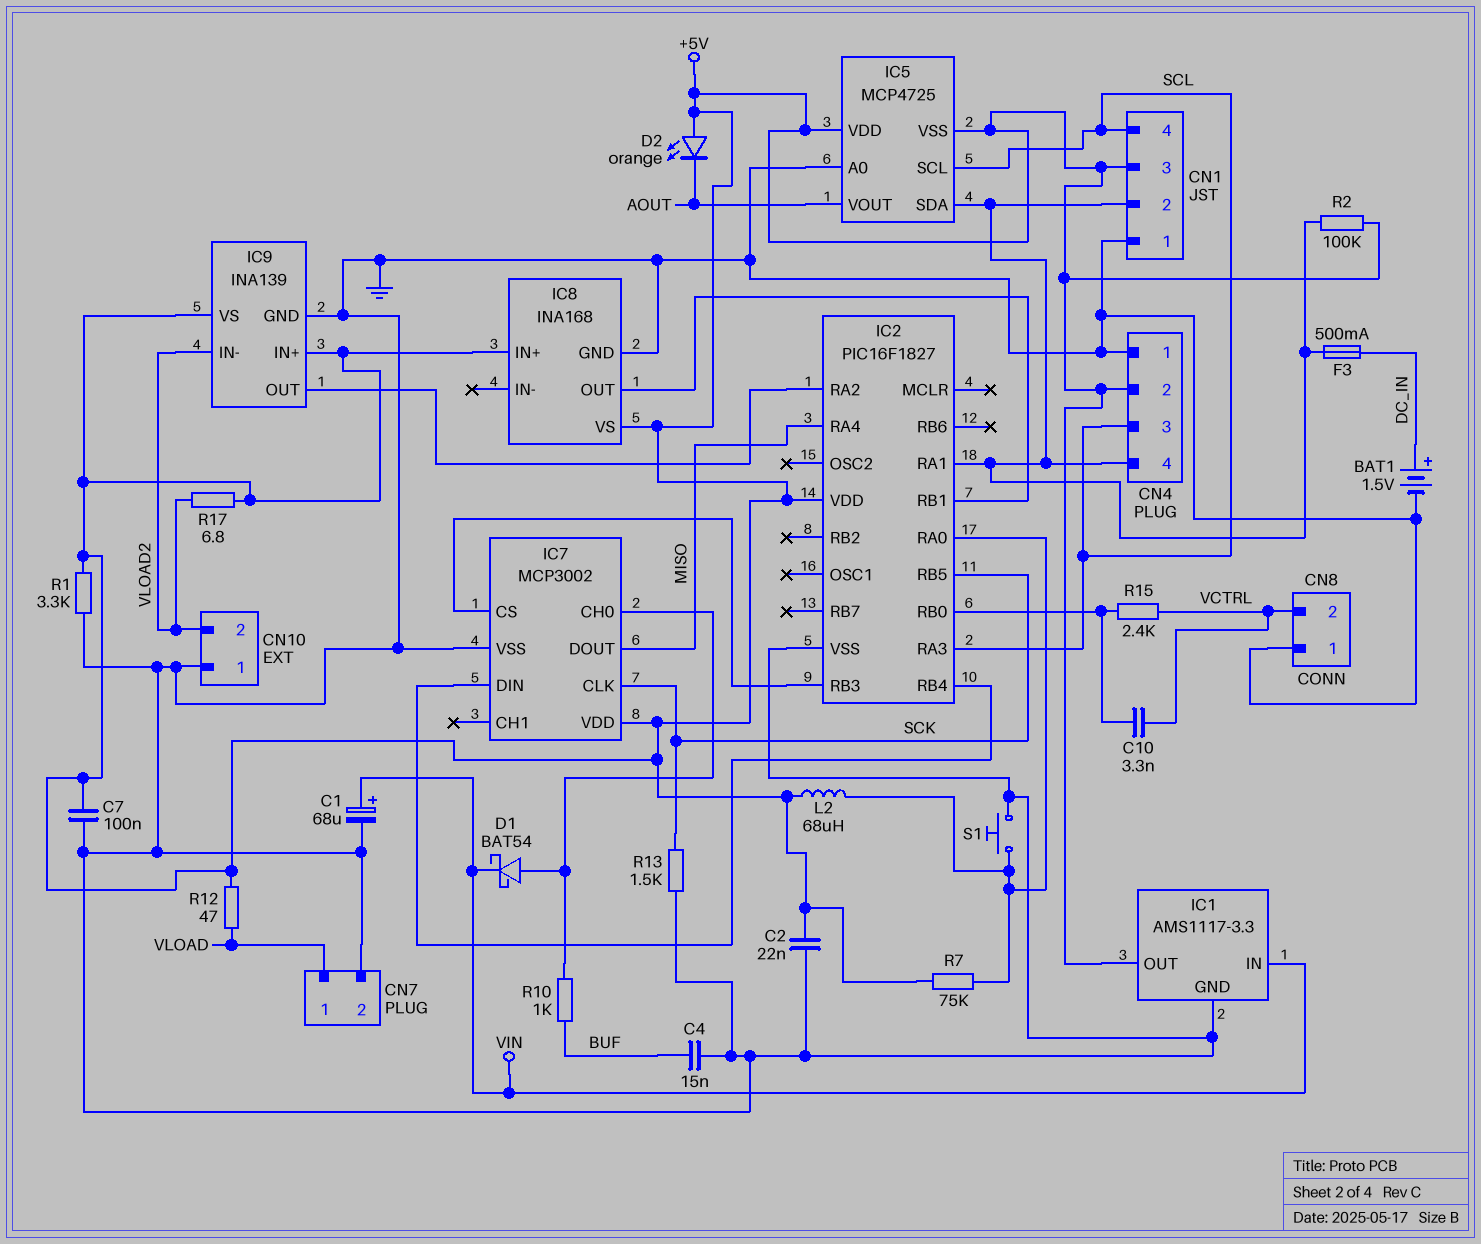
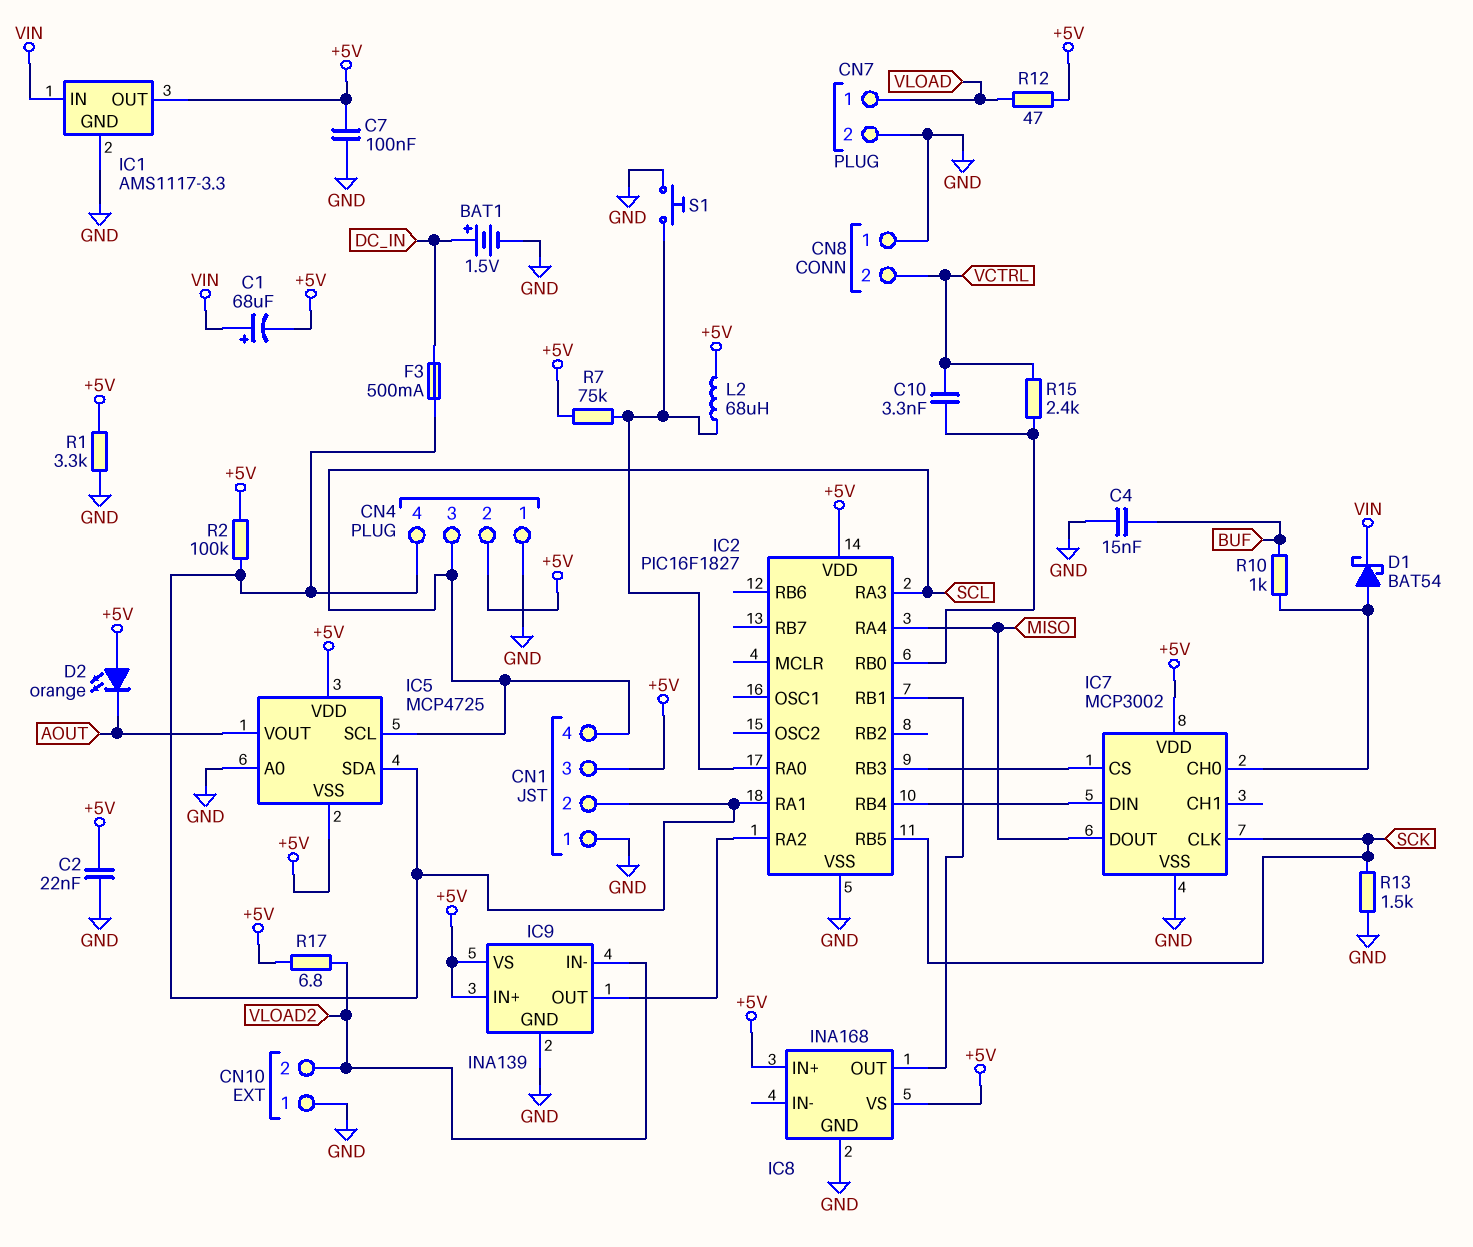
C1: 68uF (plus VIN, minus GND) -> 68uF (plus VIN, minus +5V)

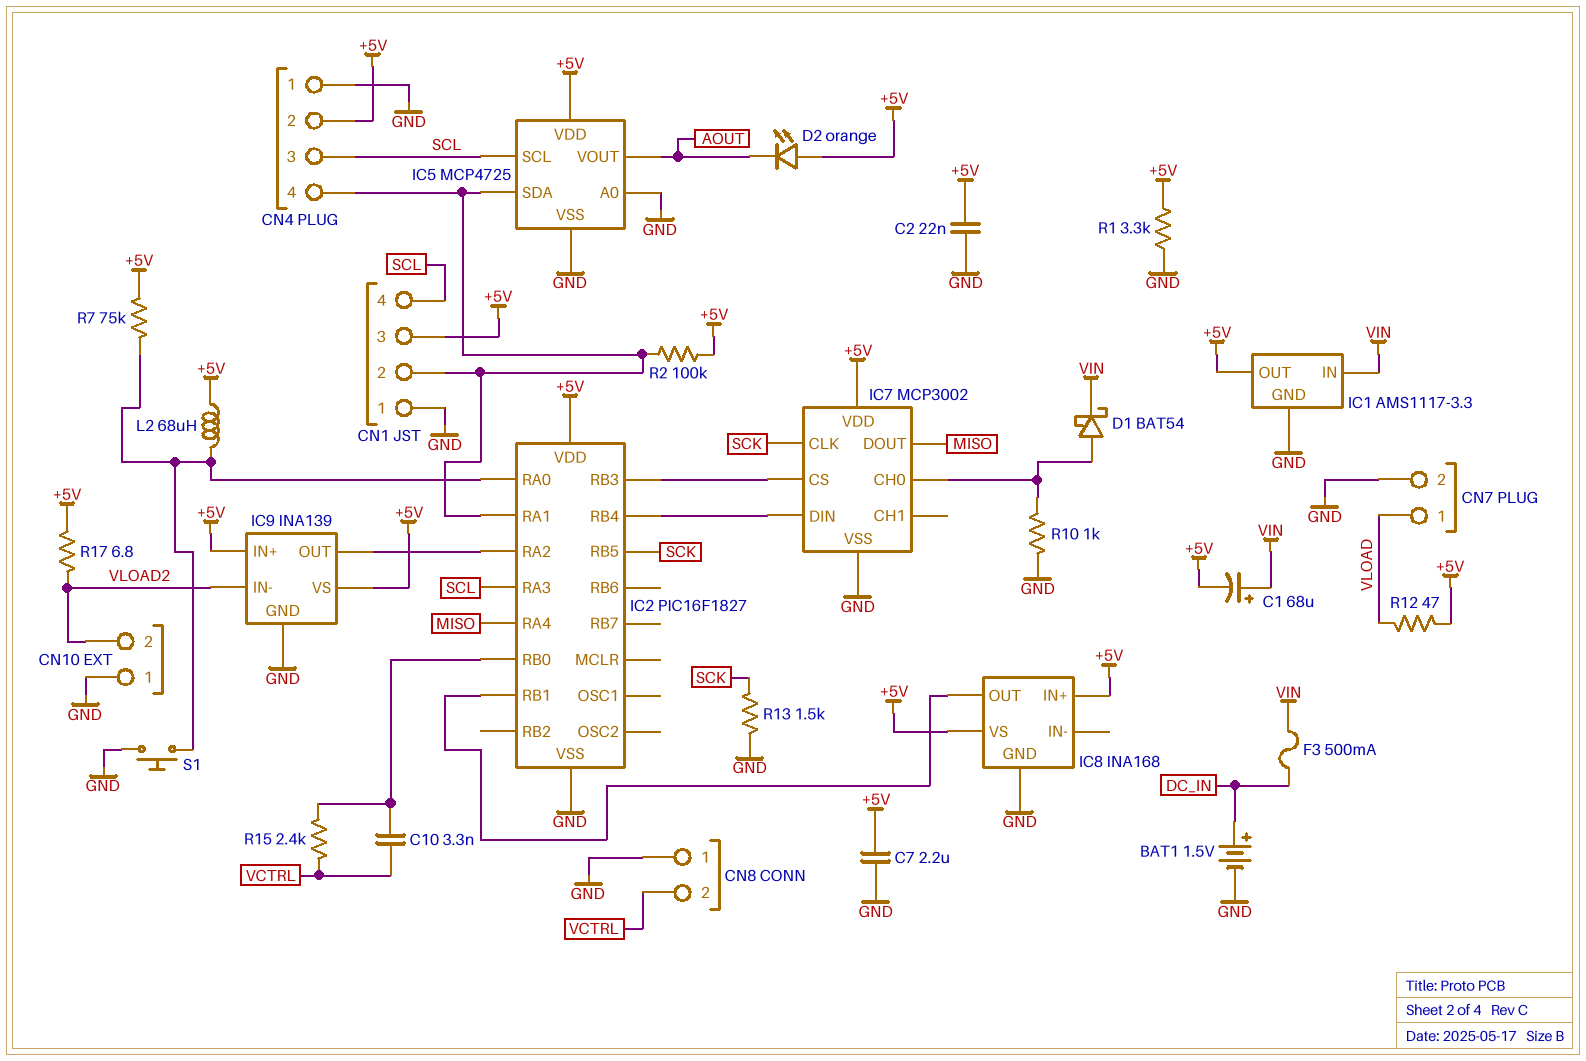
C4: 15nF (BUF, GND) -> none
C7: 100nF (+5V, GND) -> 2.2uF (+5V, GND)
F3: 500mA (CN1/2, DC_IN) -> 500mA (DC_IN, VIN)
IC5 pin VSS: +5V -> GND
R10: 1k (BUF, IC7/CH0) -> 1k (GND, IC7/CH0)

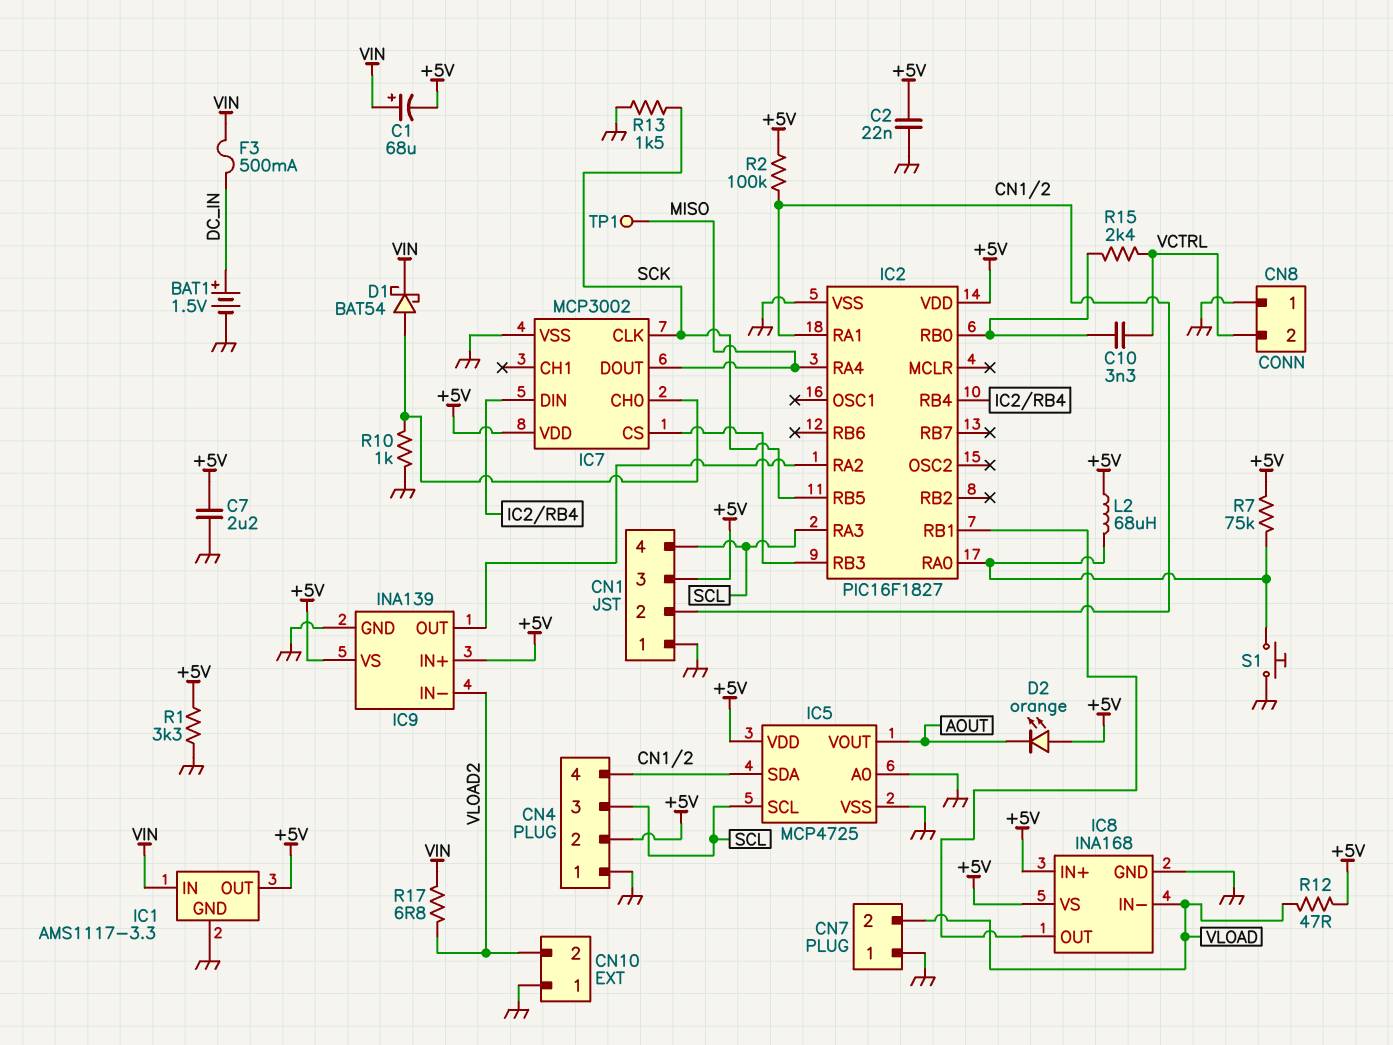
CN7 pin 1: VLOAD -> GND
CN7 pin 2: GND -> VLOAD
IC8 pin IN-: none -> VLOAD
R17: 6.8 (+5V, VLOAD2) -> 6.8 (VIN, VLOAD2)
TP1: none -> test point (MISO)

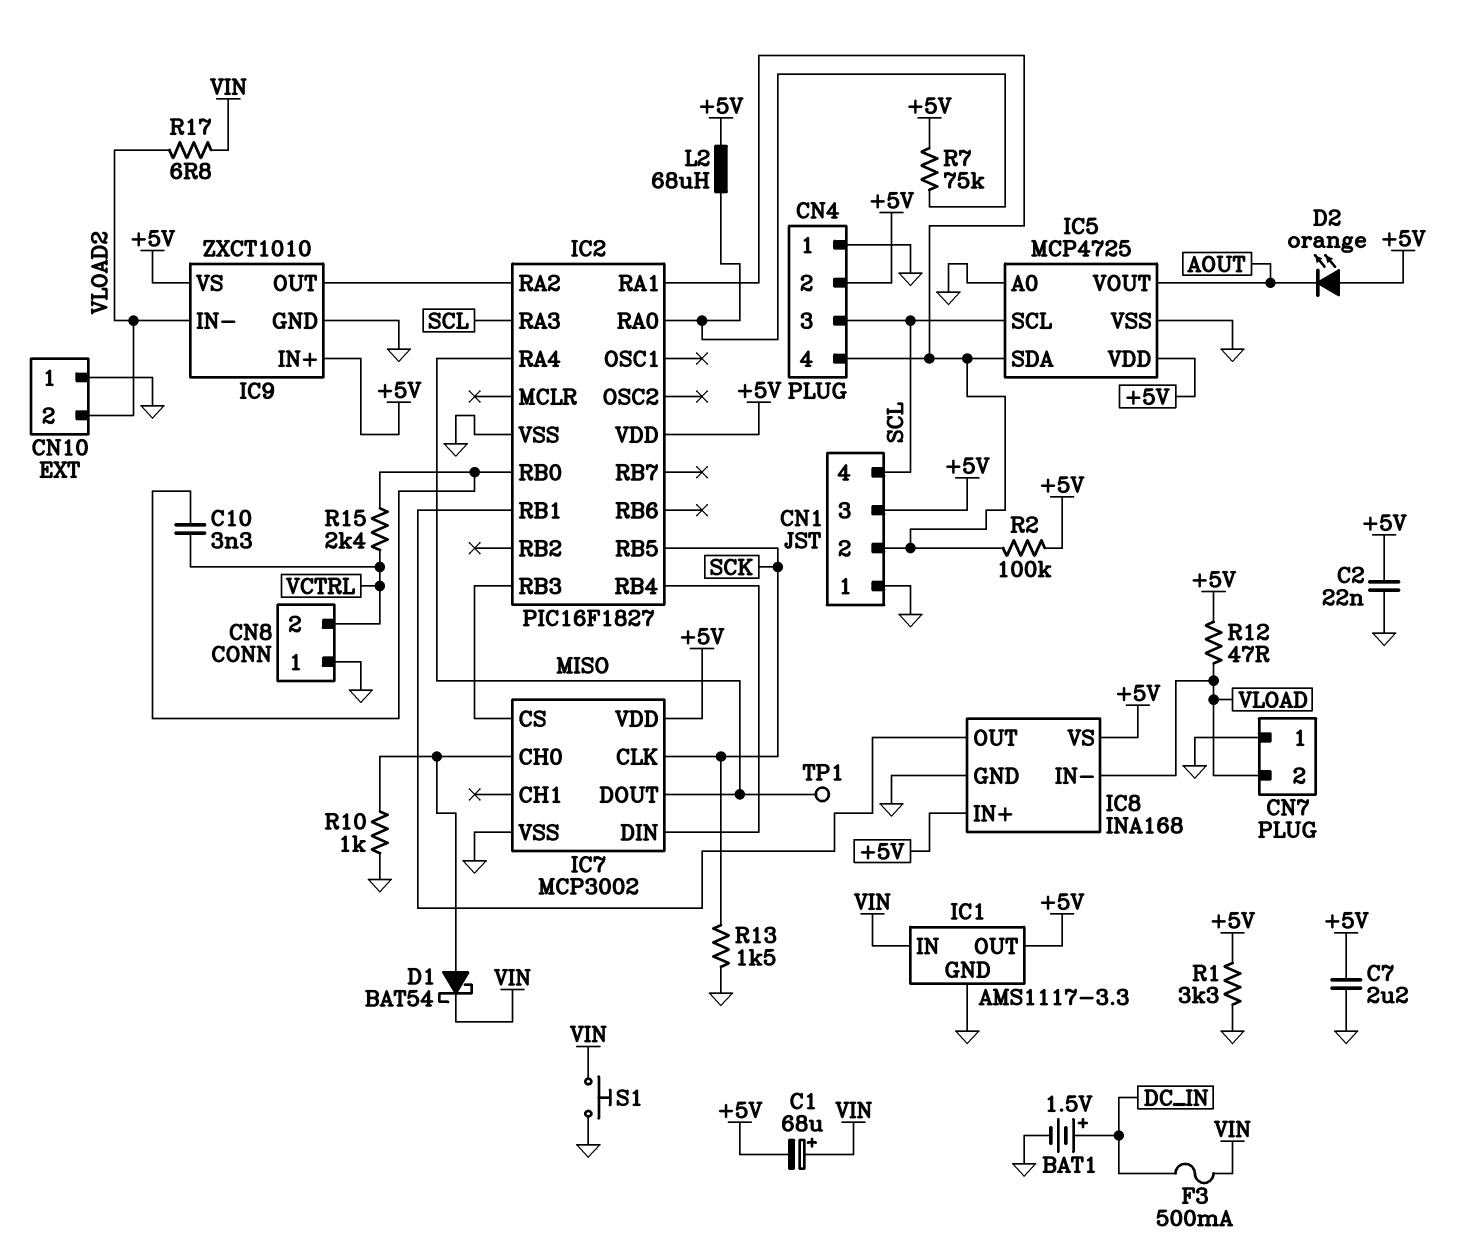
IC9: INA139 -> ZXCT1010
S1: button (GND, IC2/RA0) -> button (GND, VIN)

